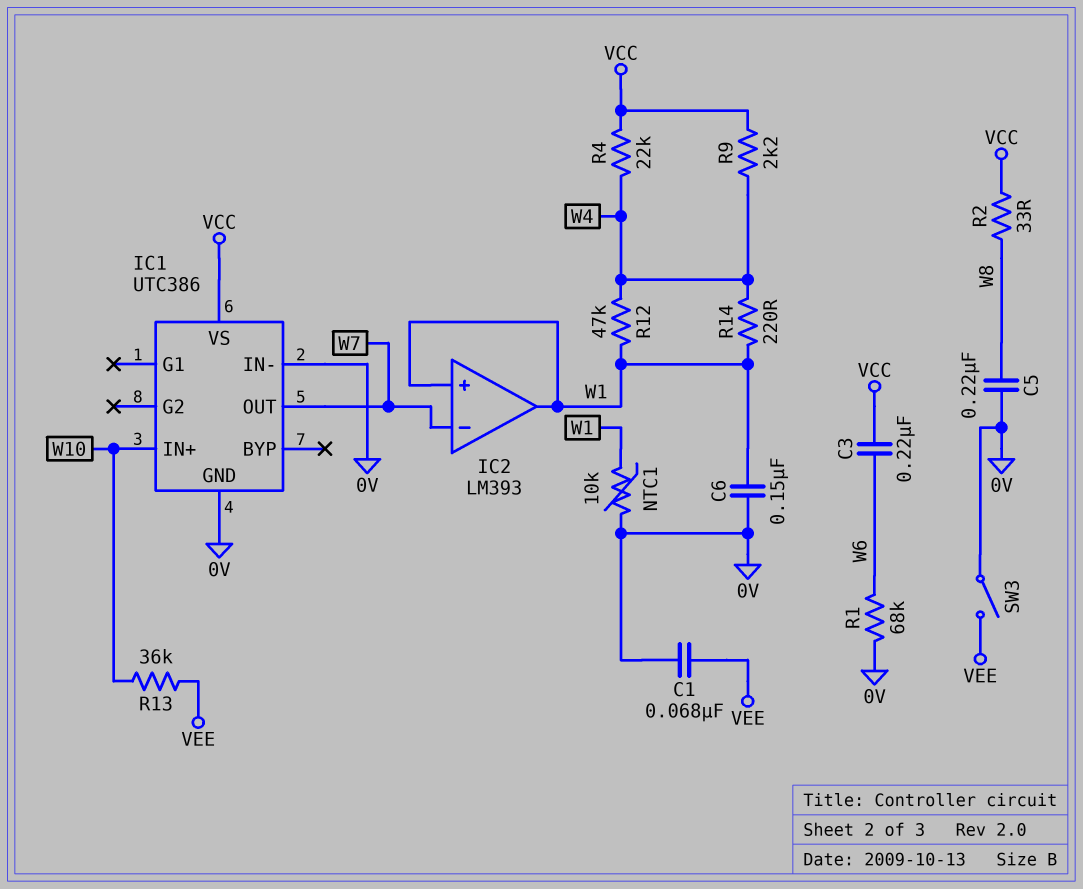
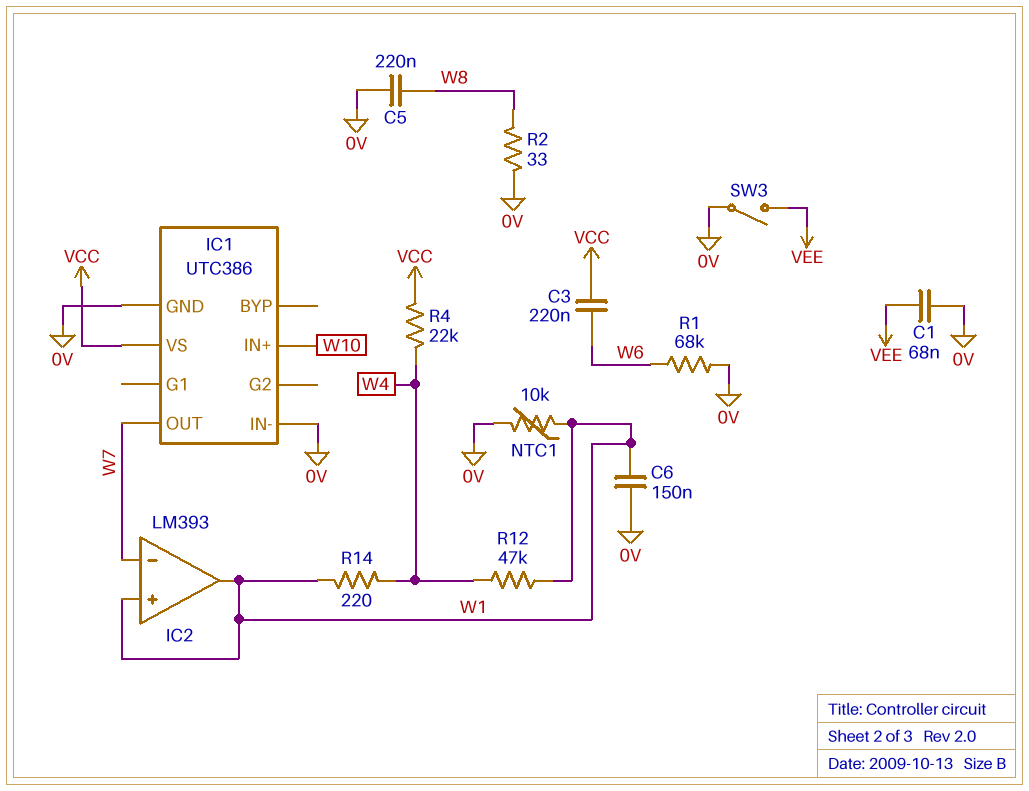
R2: 33 (VCC, W8) -> 33 (0V, W8)
R9: 2.2k (VCC, W4) -> none
R13: 36k (VEE, W10) -> none

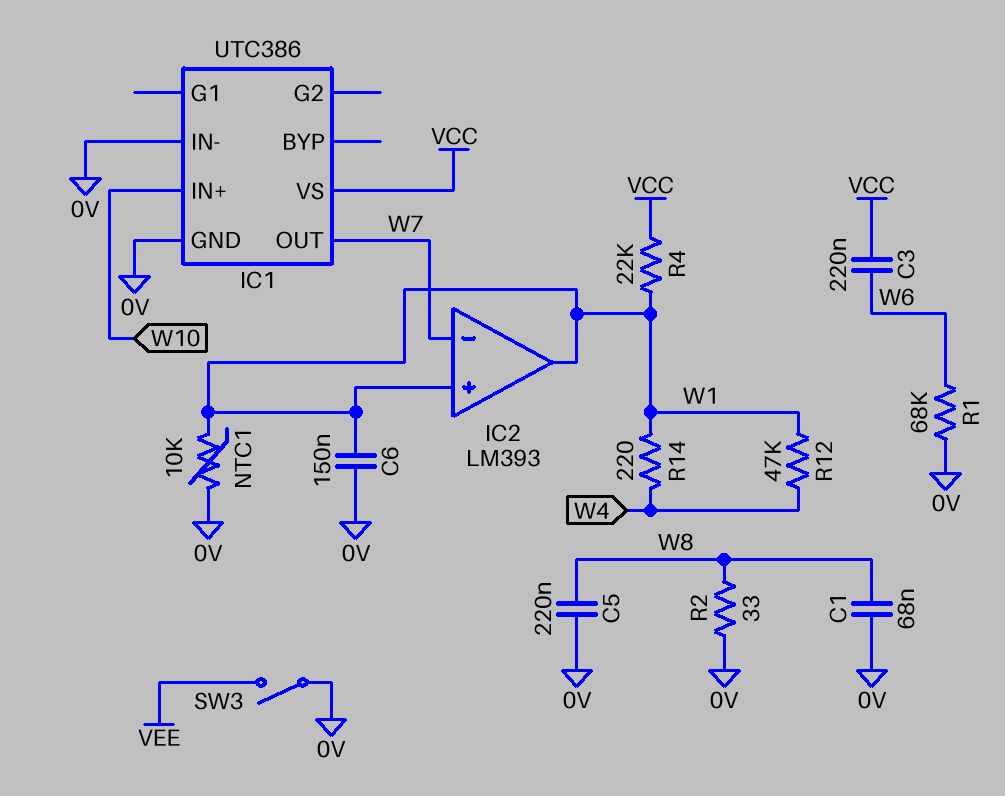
C1: 68nF (0V, VEE) -> 68nF (0V, W8)
R4: 22k (VCC, W4) -> 22k (VCC, W1)

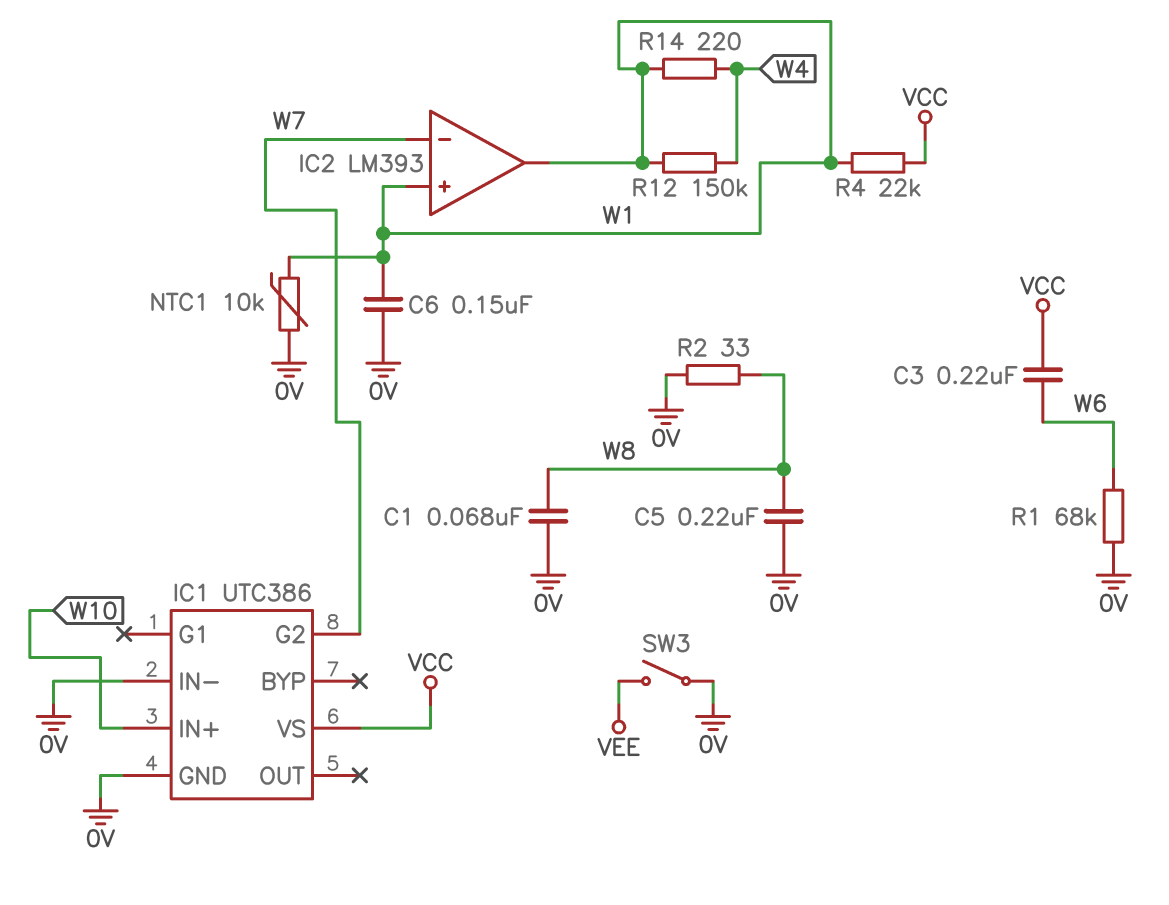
IC1 pin G2: none -> W7
IC1 pin OUT: W7 -> none
R12: 47k (W1, W4) -> 150k (W1, W4)

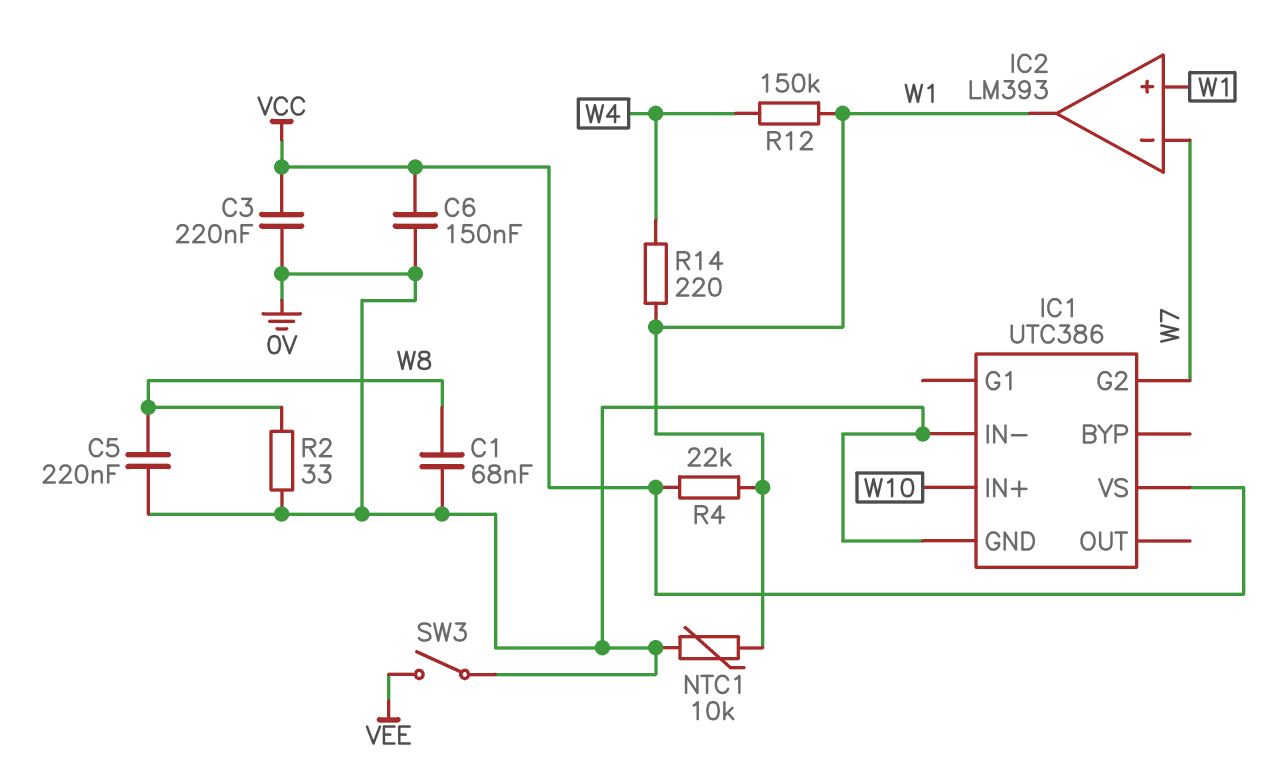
C3: 220nF (VCC, W6) -> 220nF (0V, VCC)
C6: 150nF (0V, W1) -> 150nF (0V, VCC)
R1: 68k (0V, W6) -> none

